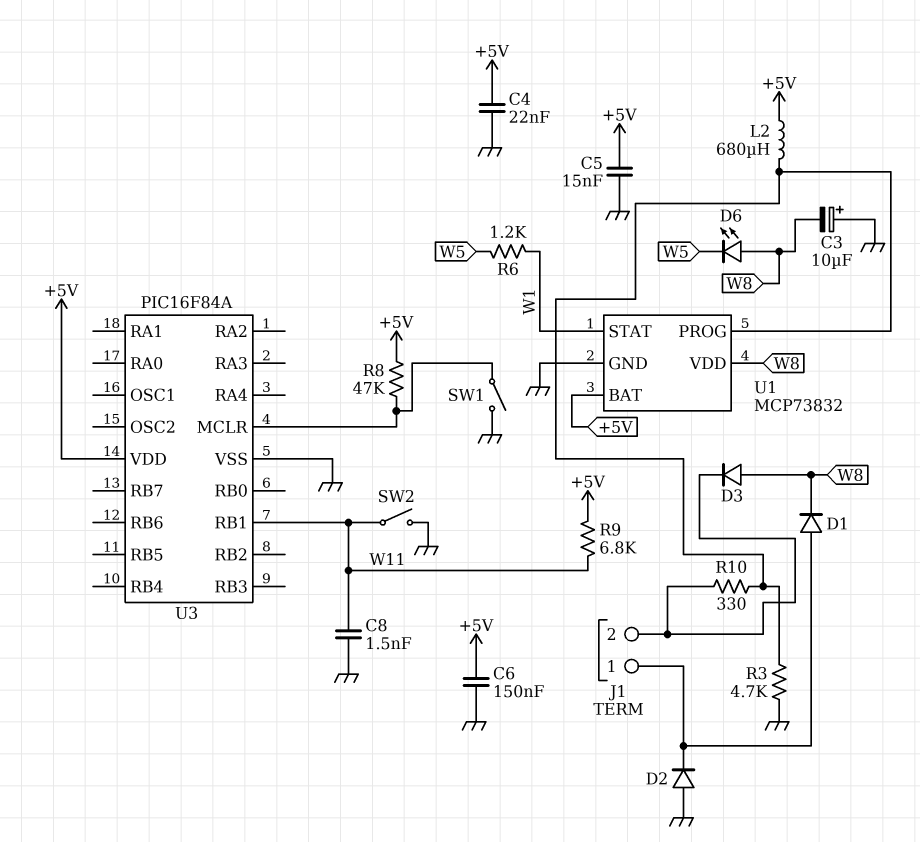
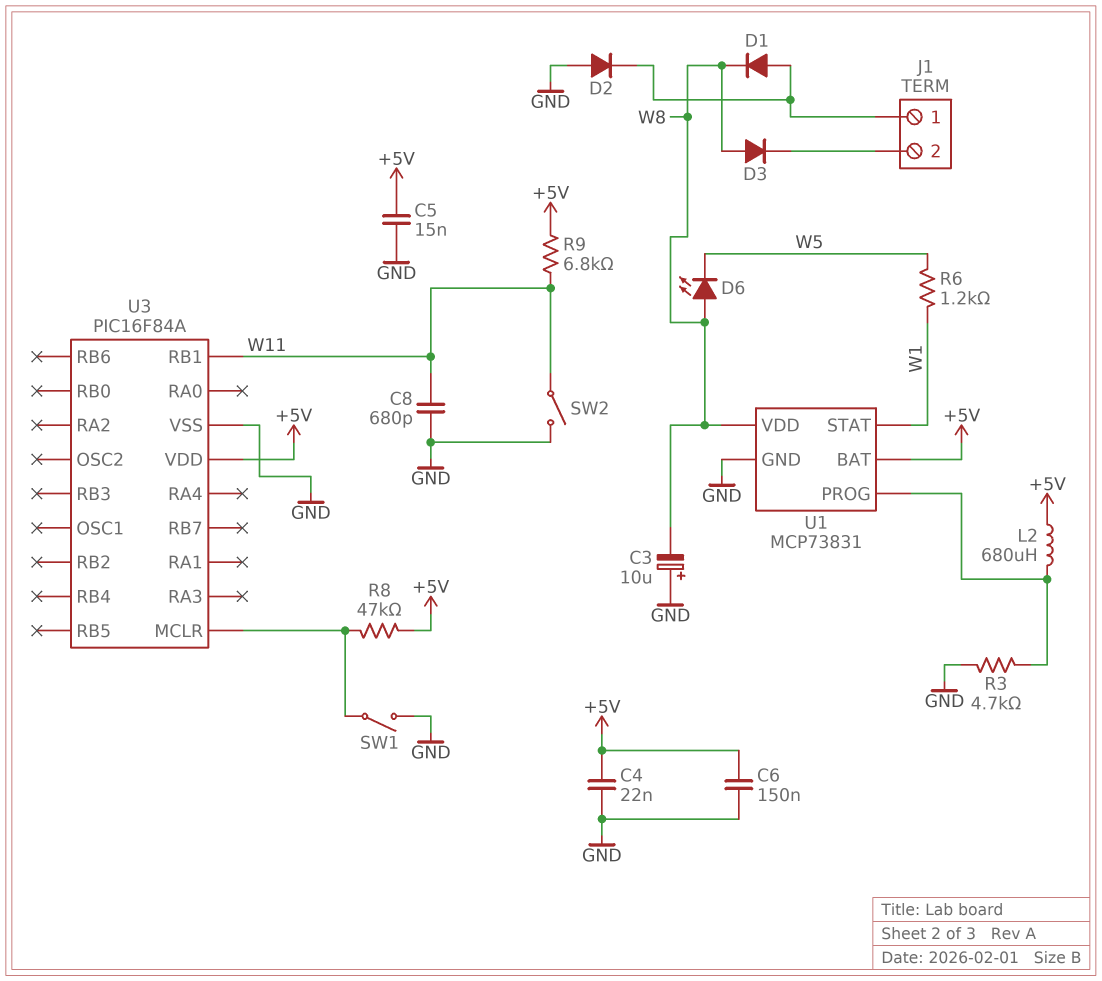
C8: 1.5nF (GND, W11) -> 680pF (GND, W11)
R10: 330 (J1/2, U1/PROG) -> none
U1: MCP73832 -> MCP73831

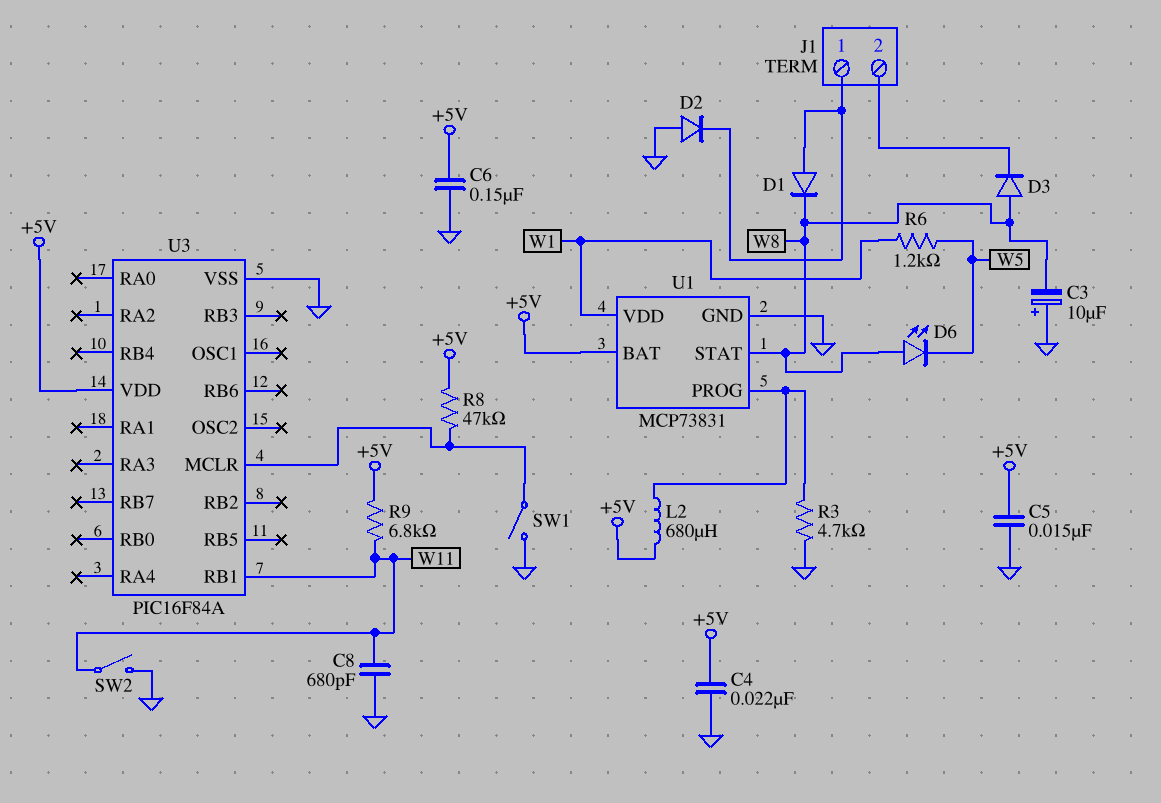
U1 pin STAT: W1 -> W8
U1 pin VDD: W8 -> W1

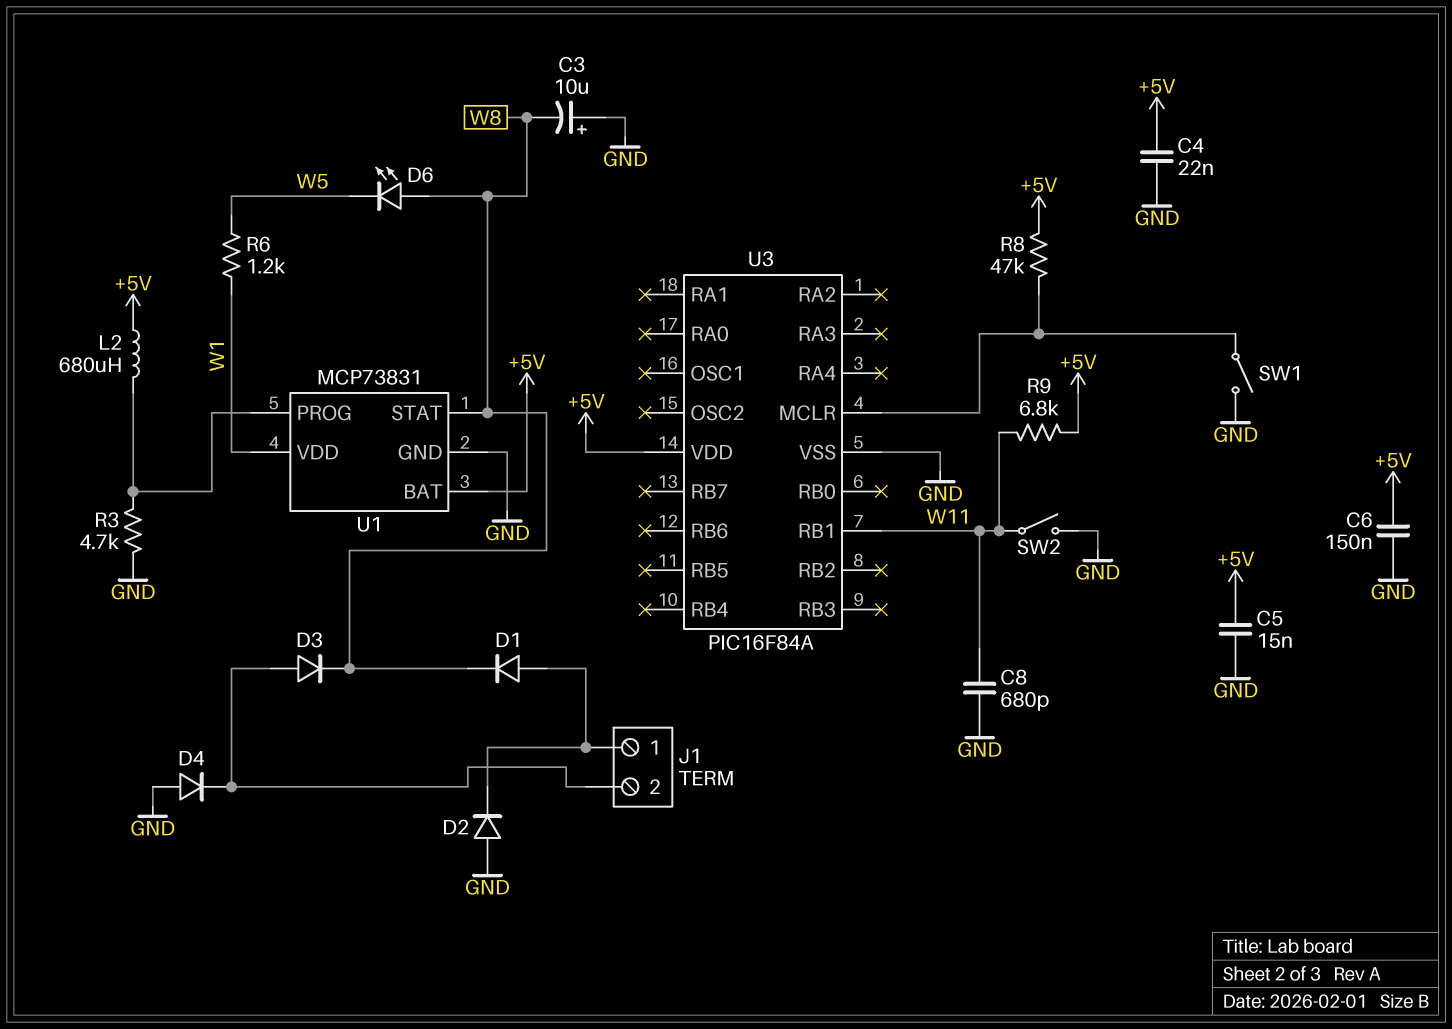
D3: diode (A W8, K J1/2) -> diode (A J1/2, K W8)
D4: none -> diode (A GND, K J1/2)

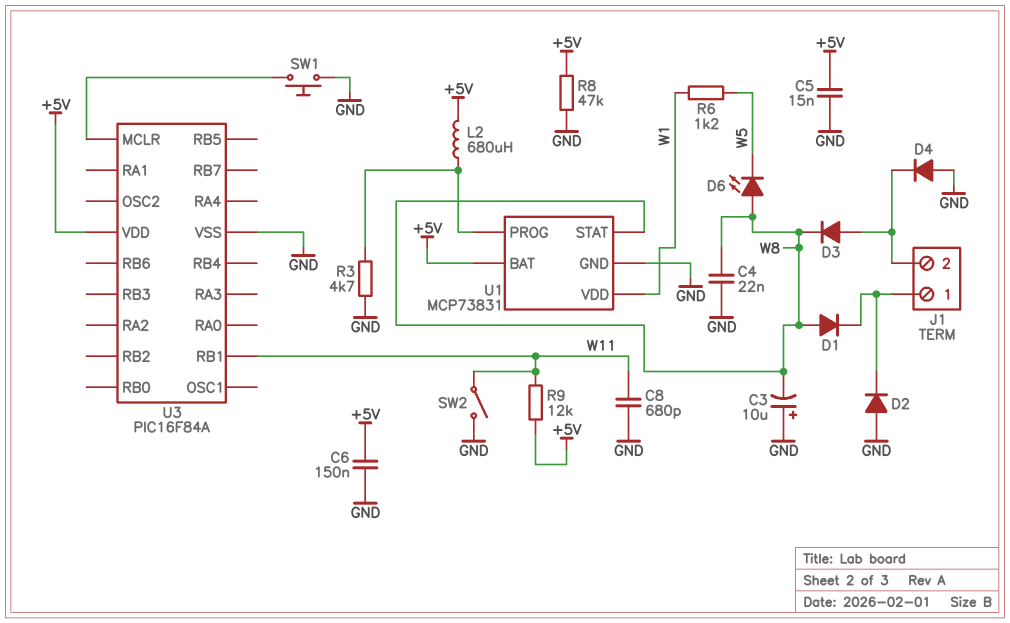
C4: 22nF (+5V, GND) -> 22nF (GND, W8)
D1: diode (A J1/1, K W8) -> diode (A W8, K J1/1)
R8: 47k (+5V, U3/MCLR) -> 47k (+5V, GND)
R9: 6.8k (+5V, W11) -> 12k (+5V, W11)
SW1: switch (GND, U3/MCLR) -> button (GND, U3/MCLR)

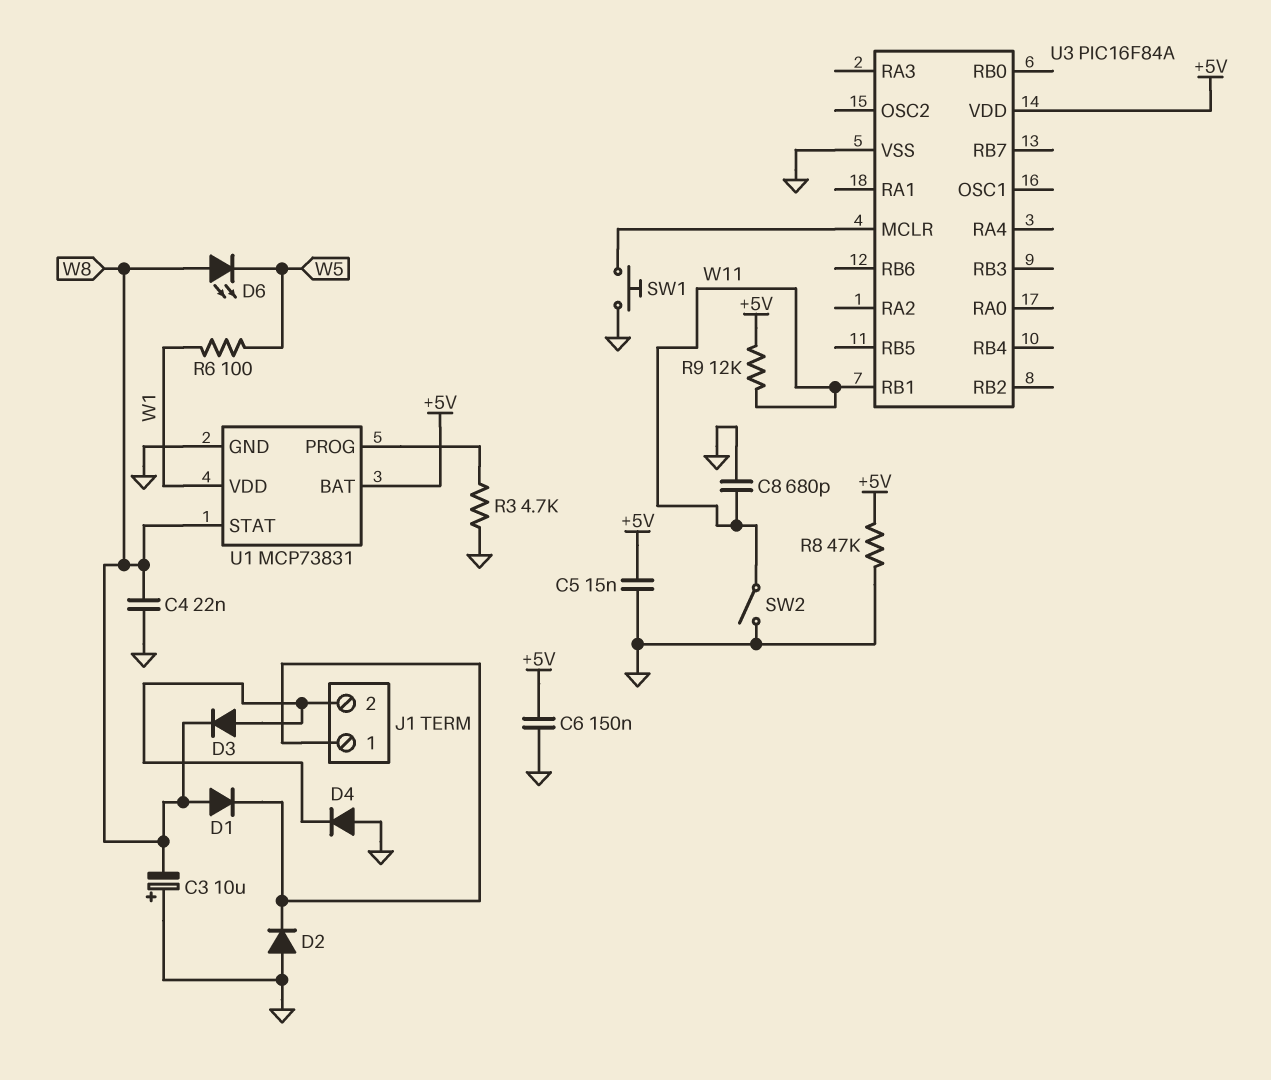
L2: 680uH (+5V, U1/PROG) -> none
R6: 1.2k (W1, W5) -> 100 (W1, W5)

